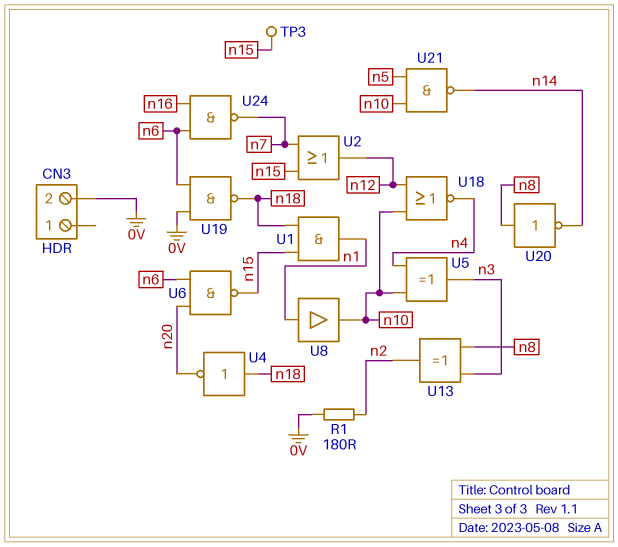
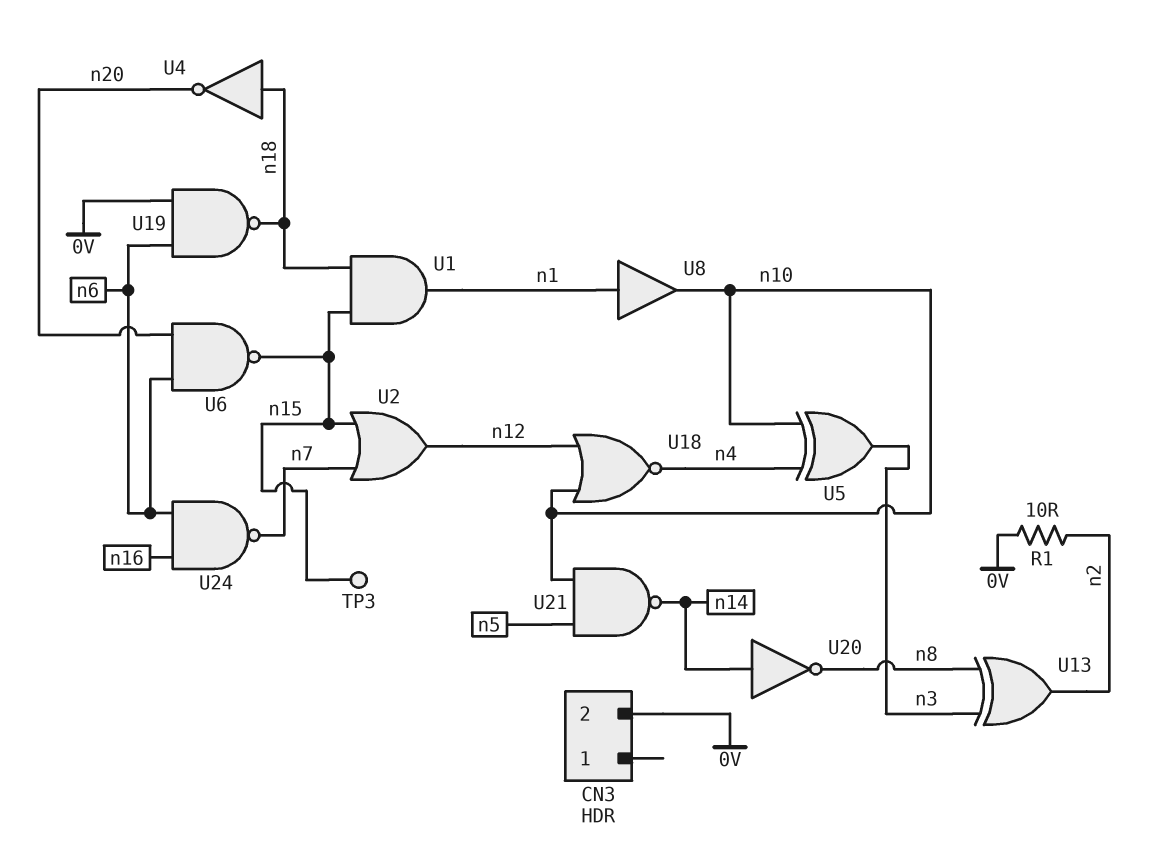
R1: 180 (0V, n2) -> 10 (0V, n2)
U20: NOT (in n8, out n14) -> NOT (in n14, out n8)

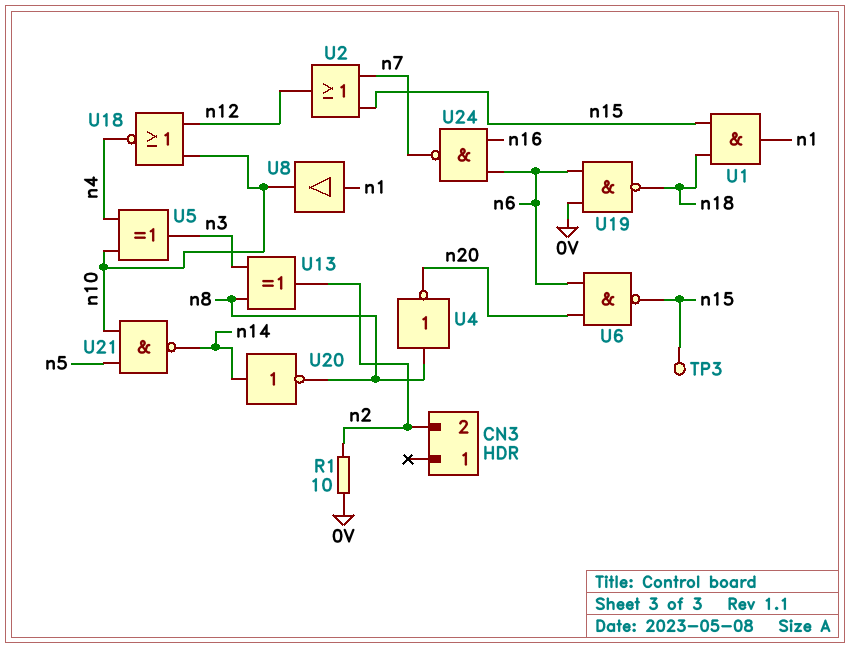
CN3 pin 2: 0V -> n2
U4: NOT (in n18, out n20) -> NOT (in n8, out n20)

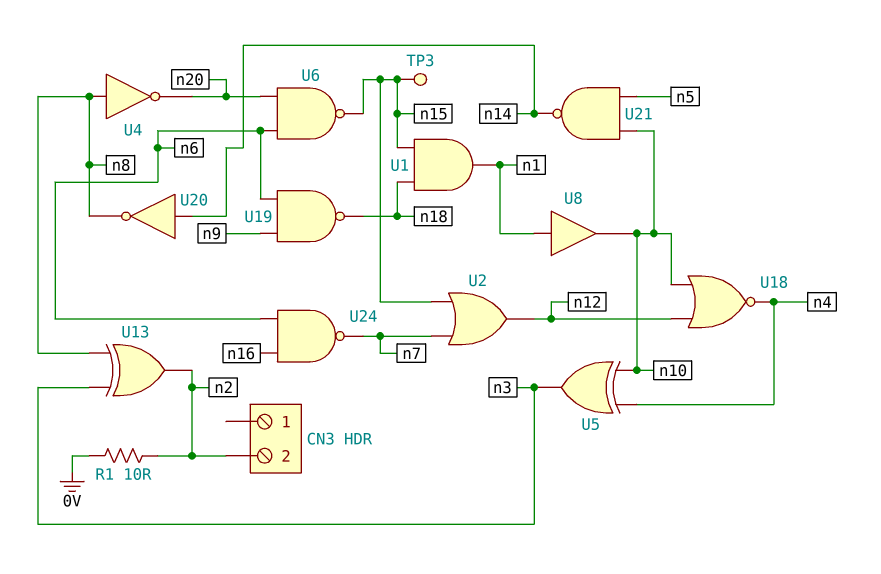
U19: NAND (in 0V, in n6, out n18) -> NAND (in n6, in n9, out n18)

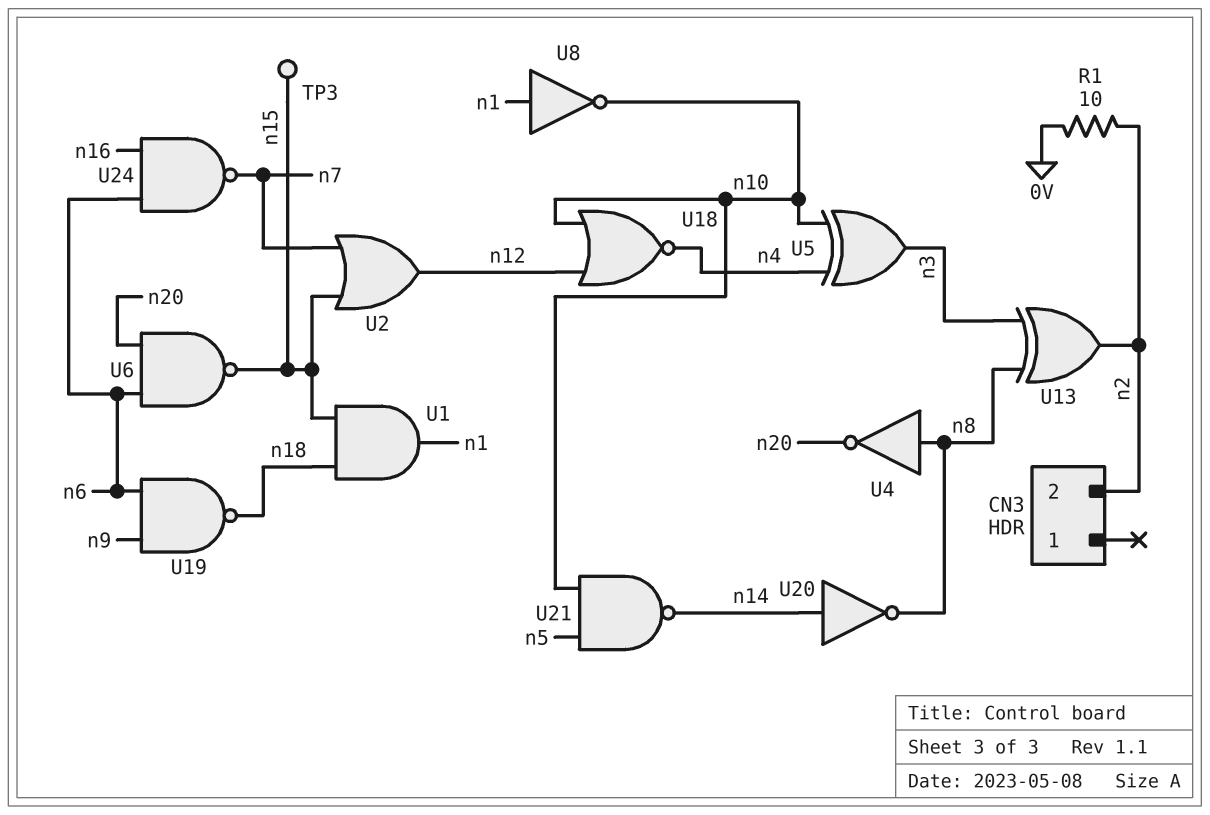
U8: buffer (in n1, out n10) -> NOT (in n1, out n10)

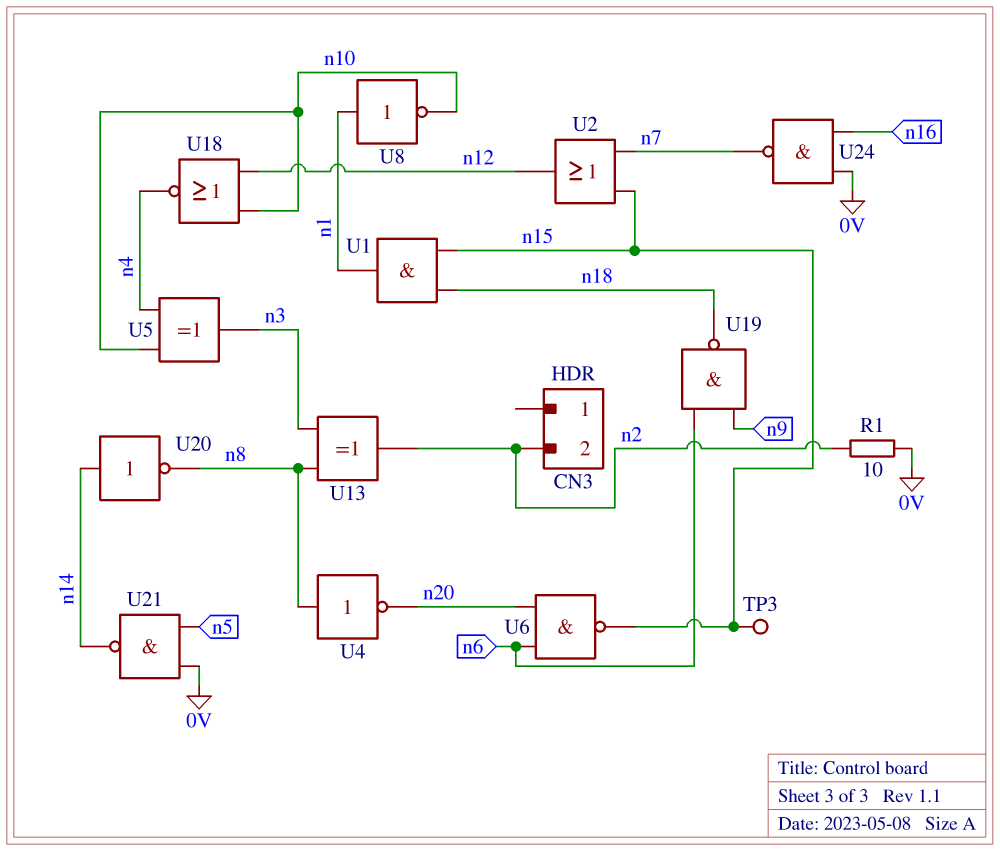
U21: NAND (in n5, in n10, out n14) -> NAND (in 0V, in n5, out n14)
U24: NAND (in n6, in n16, out n7) -> NAND (in 0V, in n16, out n7)

